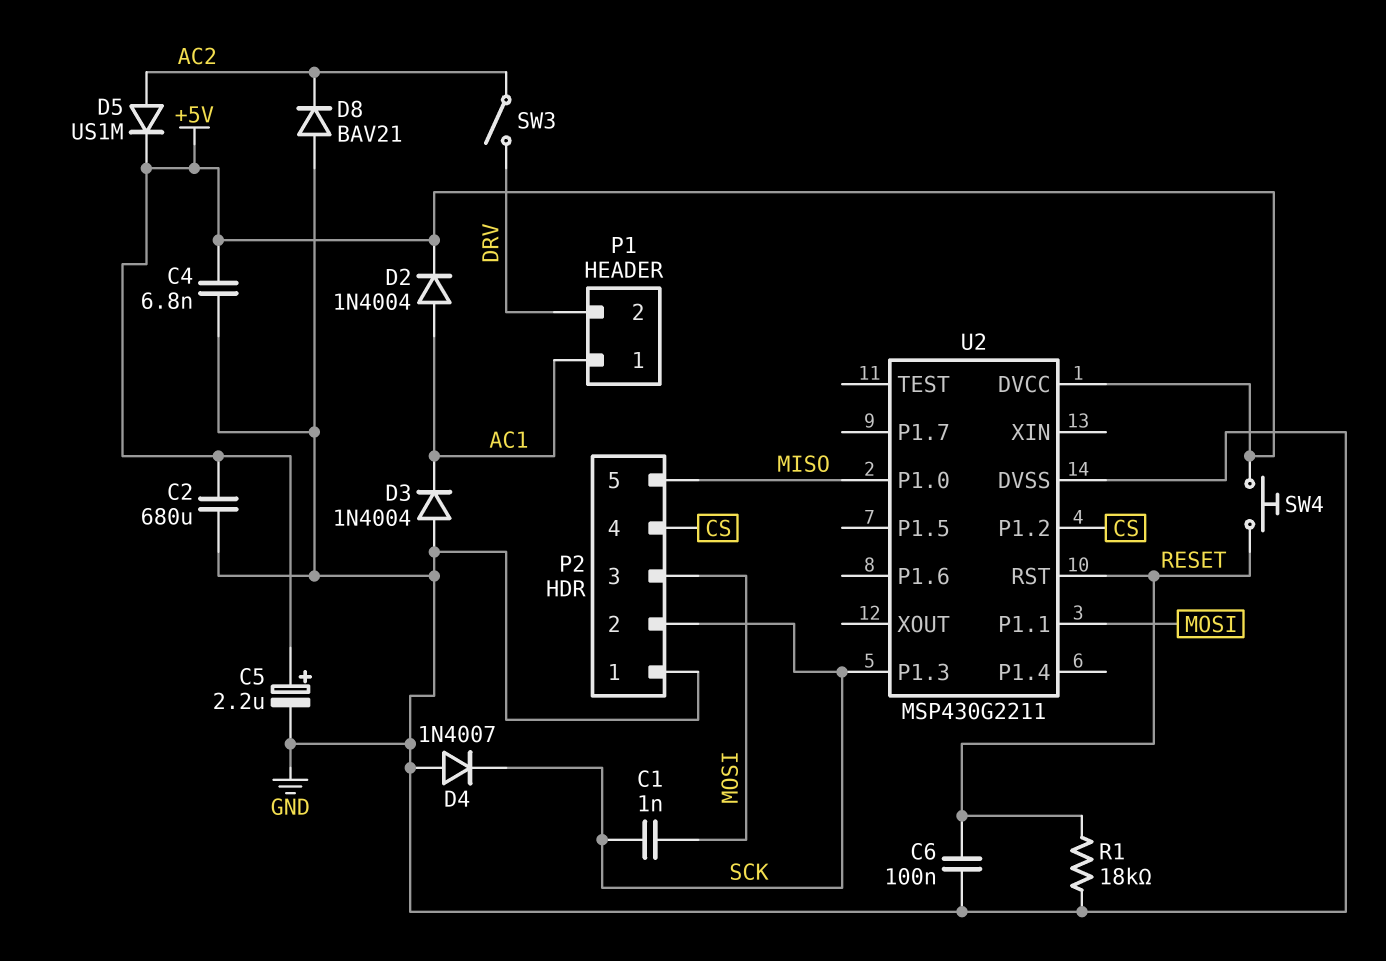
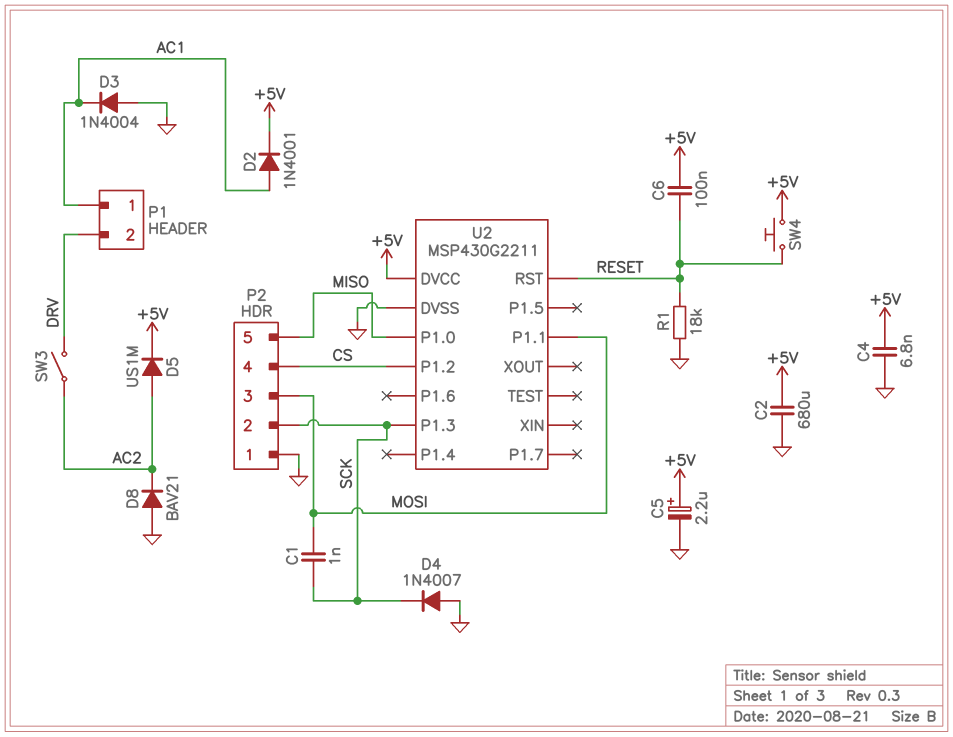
C6: 100nF (GND, RESET) -> 100nF (+5V, RESET)
D2: diode 1N4004 (A AC1, K +5V) -> diode 1N4001 (A AC1, K +5V)

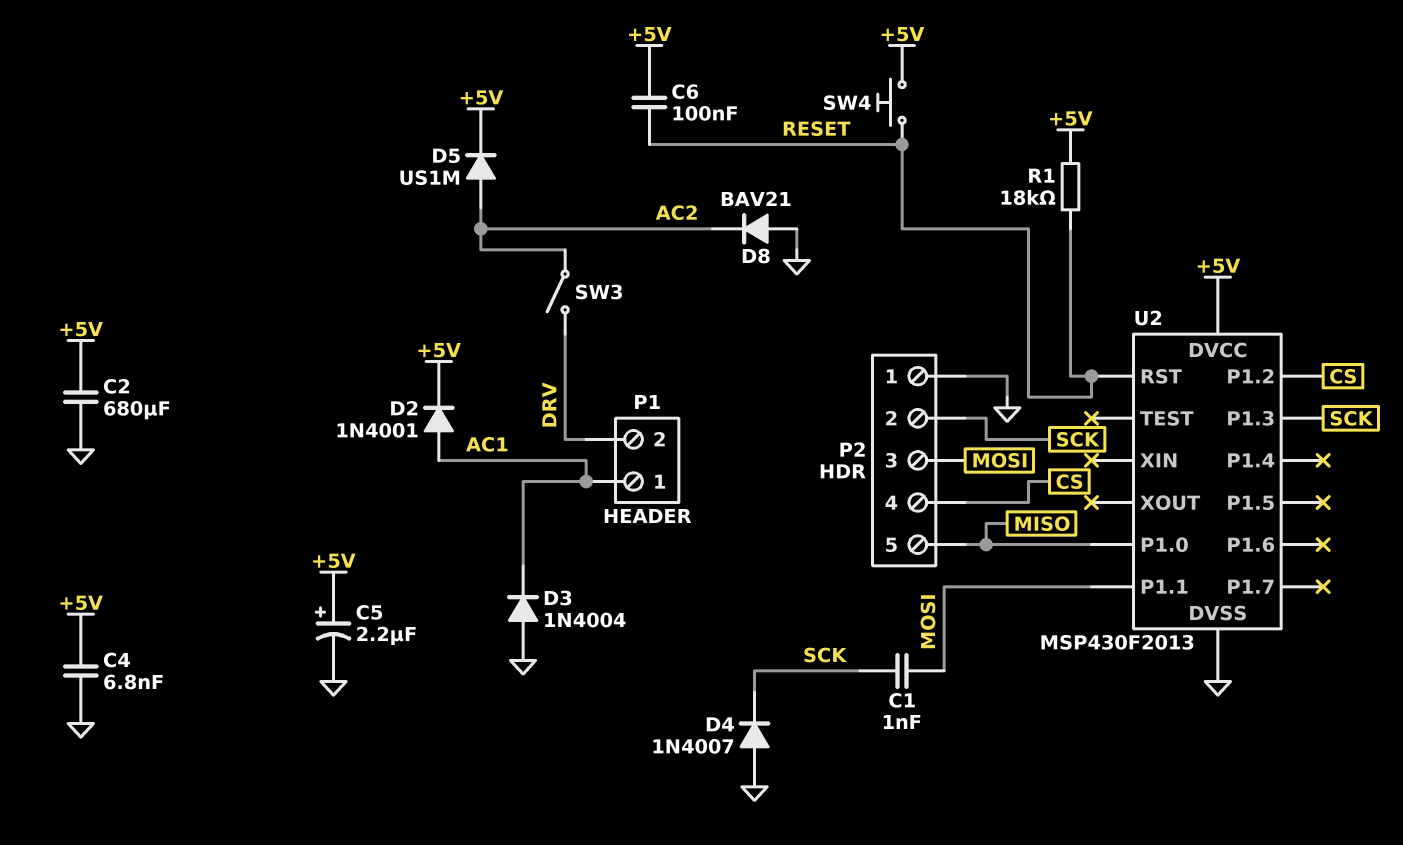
R1: 18k (GND, RESET) -> 18k (+5V, RESET)
U2: MSP430G2211 -> MSP430F2013

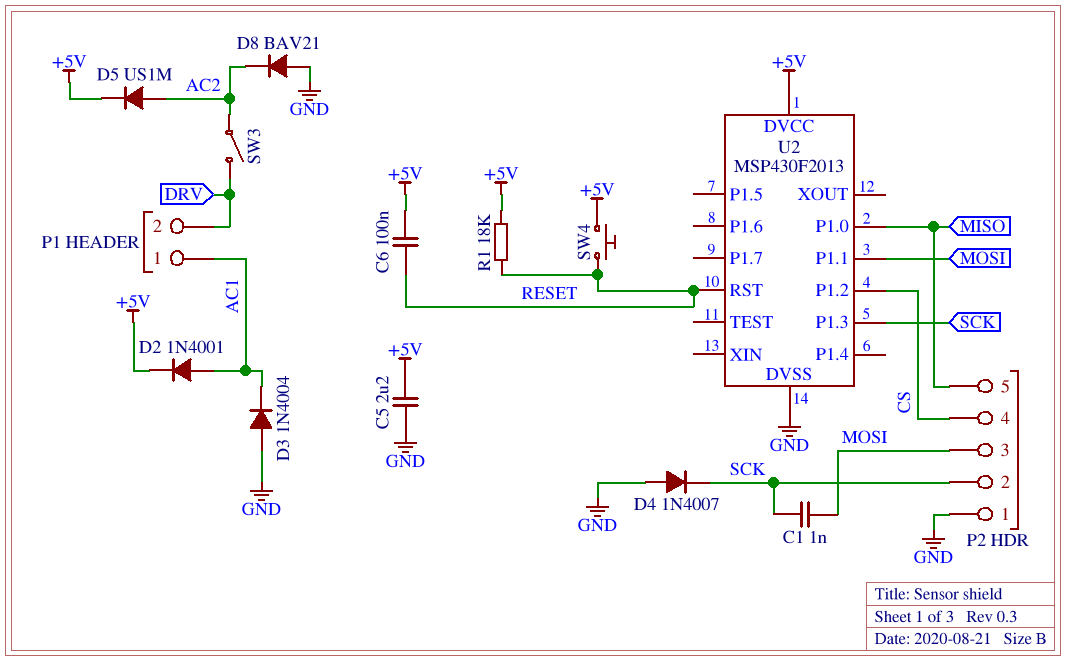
C2: 680uF (+5V, GND) -> none
C4: 6.8nF (+5V, GND) -> none
C5: 2.2uF (plus +5V, minus GND) -> 2.2uF (+5V, GND)

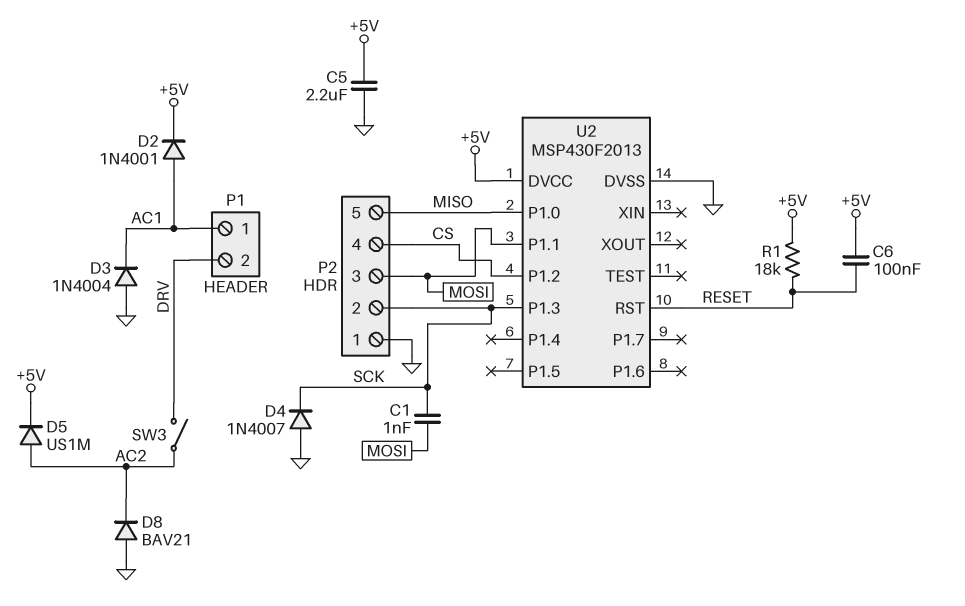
SW4: button (+5V, RESET) -> none

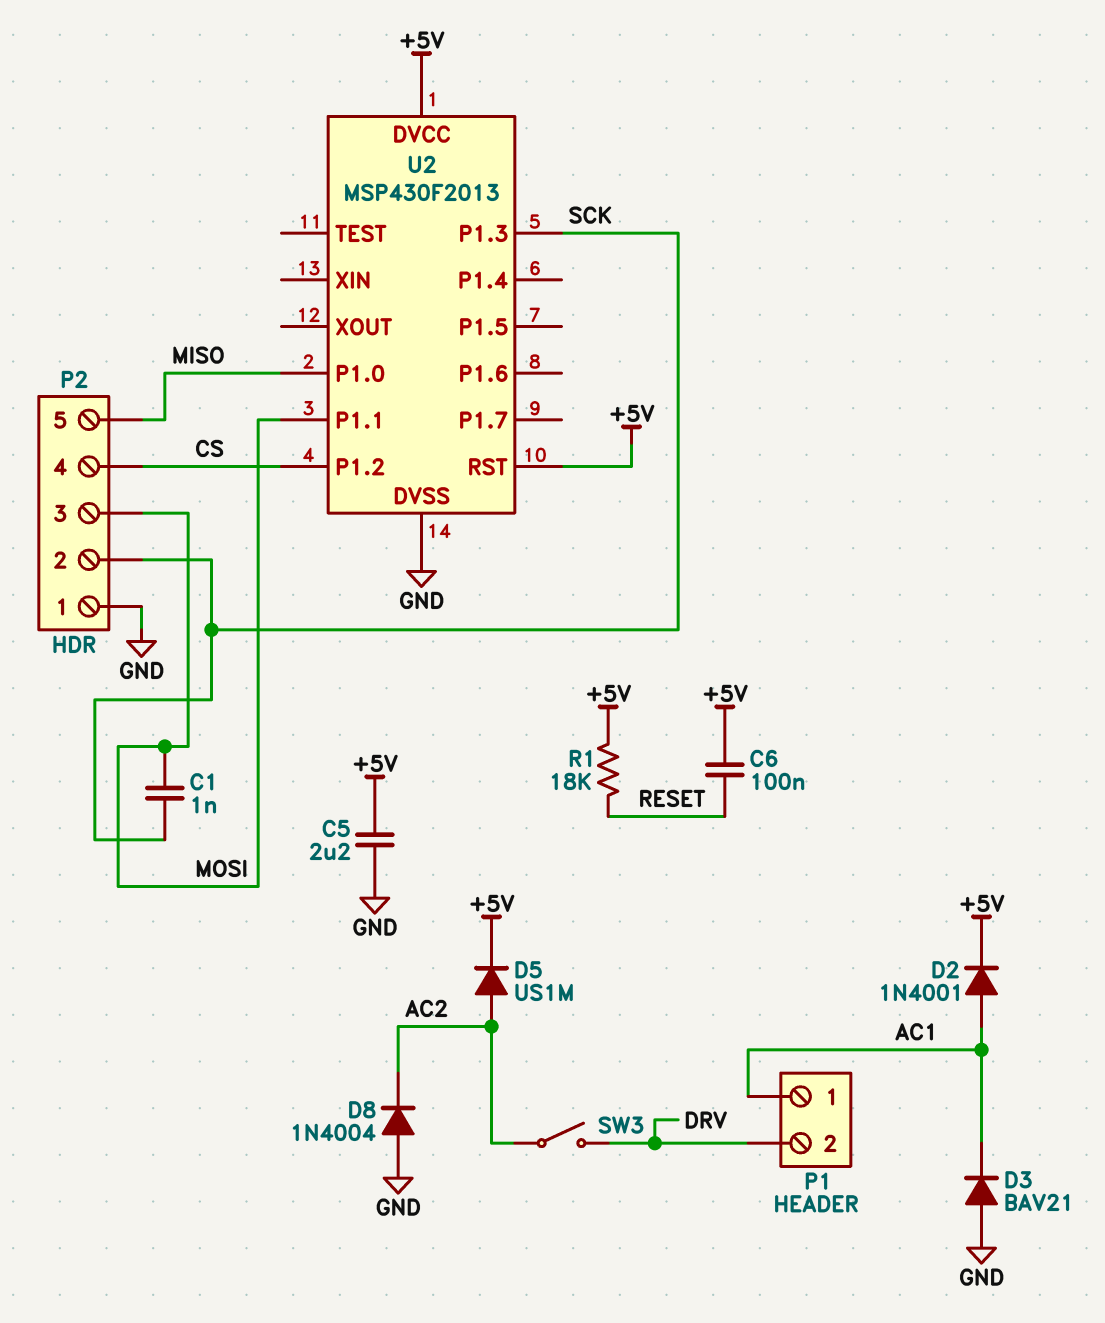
D3: diode 1N4004 (A GND, K AC1) -> diode BAV21 (A GND, K AC1)
D4: diode 1N4007 (A GND, K SCK) -> none
D8: diode BAV21 (A GND, K AC2) -> diode 1N4004 (A GND, K AC2)
U2 pin RST: RESET -> +5V

